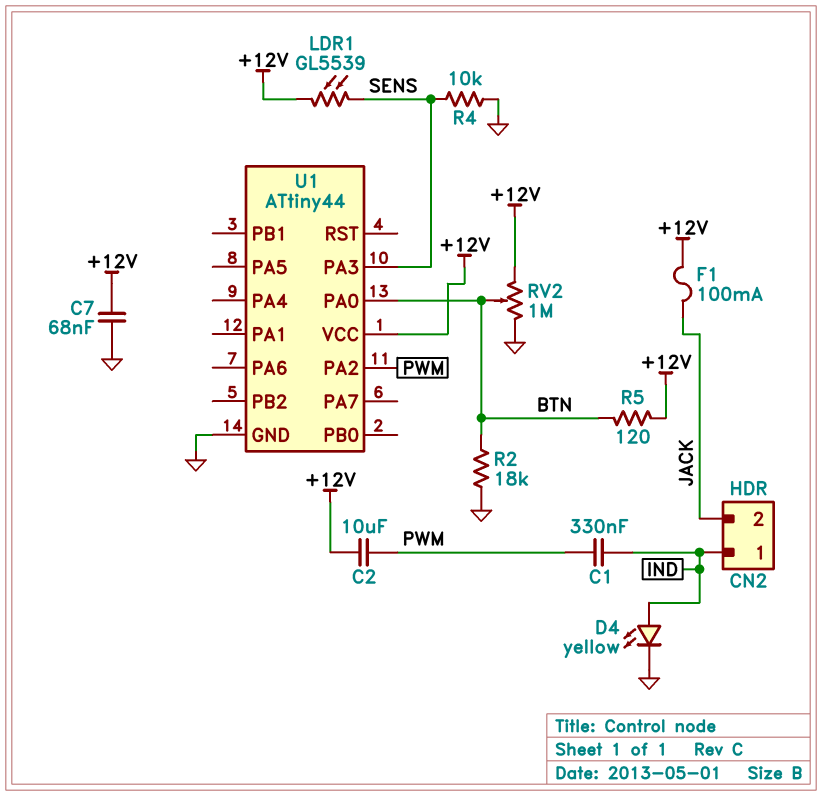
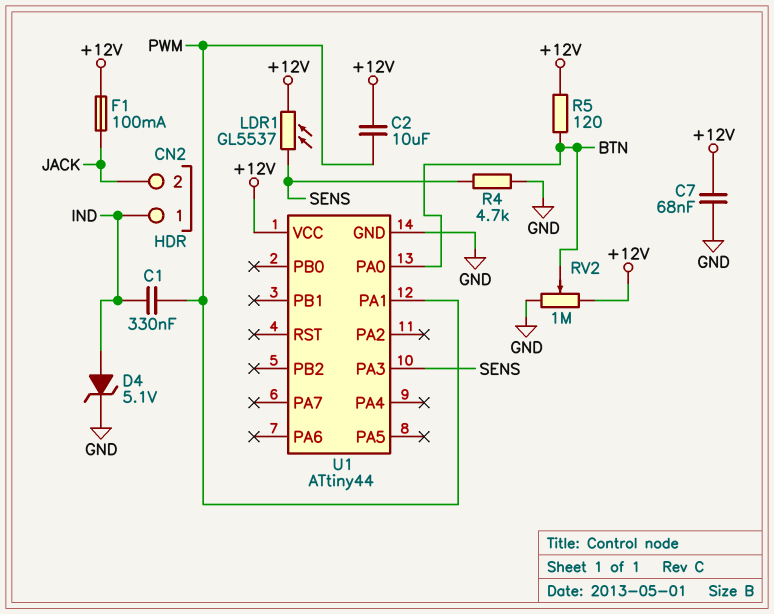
D4: LED yellow (A IND, K GND) -> zener 5.1V (A IND, K GND)
LDR1: GL5539 (+12V, SENS) -> GL5537 (+12V, SENS)
R2: 18k (BTN, GND) -> none
R4: 10k (GND, SENS) -> 4.7k (GND, SENS)
U1 pin PA1: none -> PWM
U1 pin PA2: PWM -> none

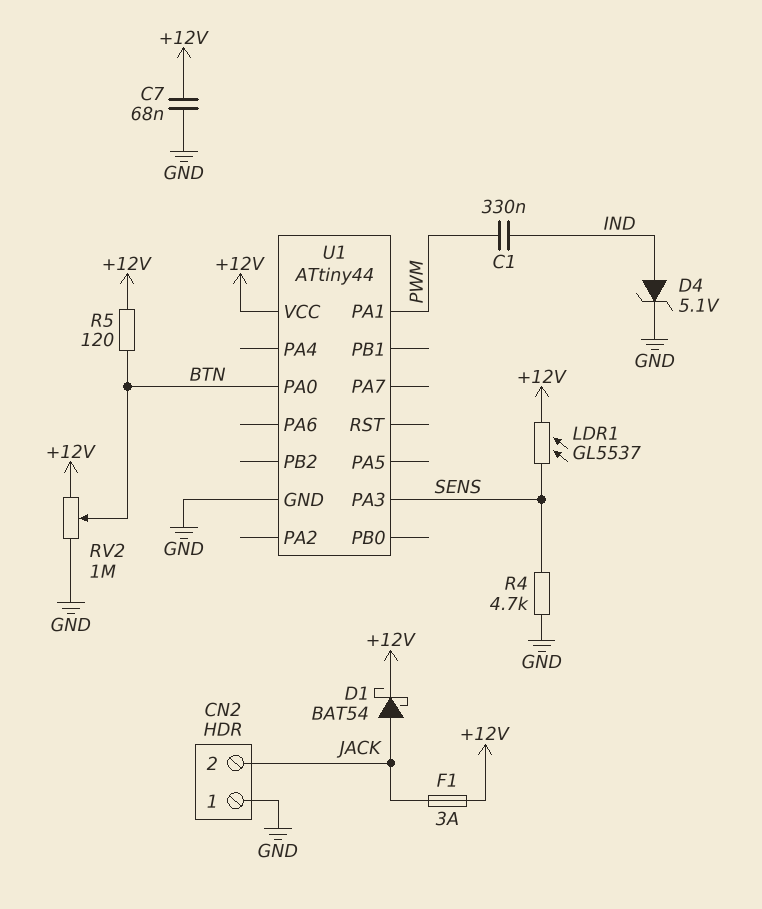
C2: 10uF (+12V, PWM) -> none
CN2 pin 1: IND -> GND
D1: none -> schottky BAT54 (A JACK, K +12V)
F1: 100mA (+12V, JACK) -> 3A (+12V, JACK)

